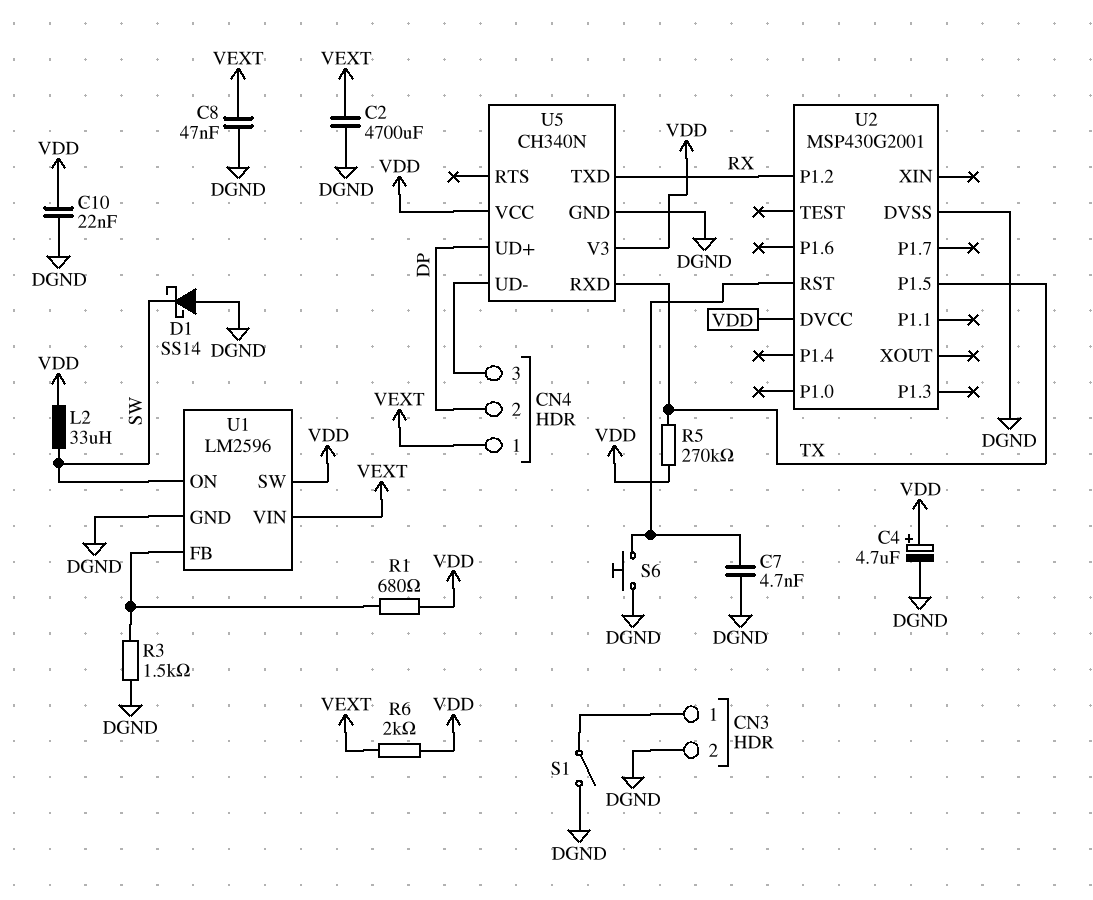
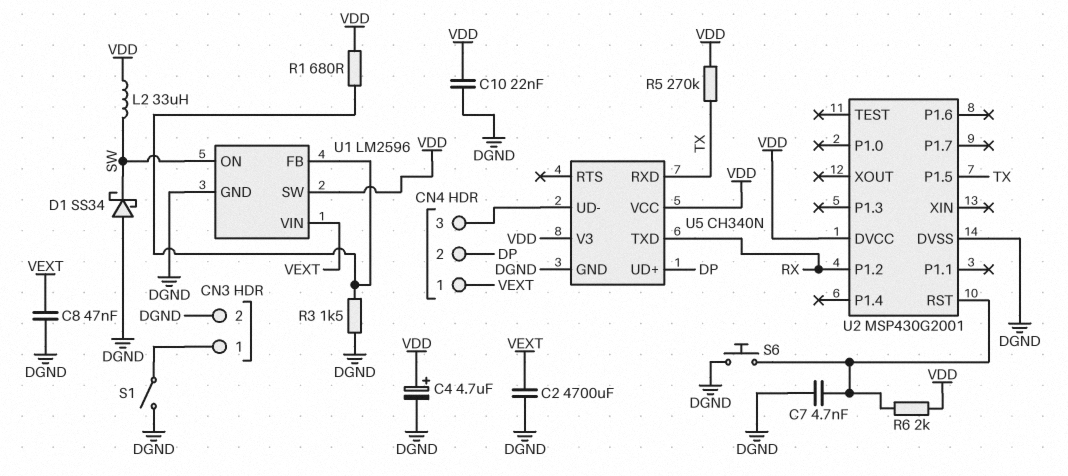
D1: schottky SS14 (A DGND, K SW) -> schottky SS34 (A DGND, K SW)
R6: 2k (VDD, VEXT) -> 2k (U2/RST, VDD)

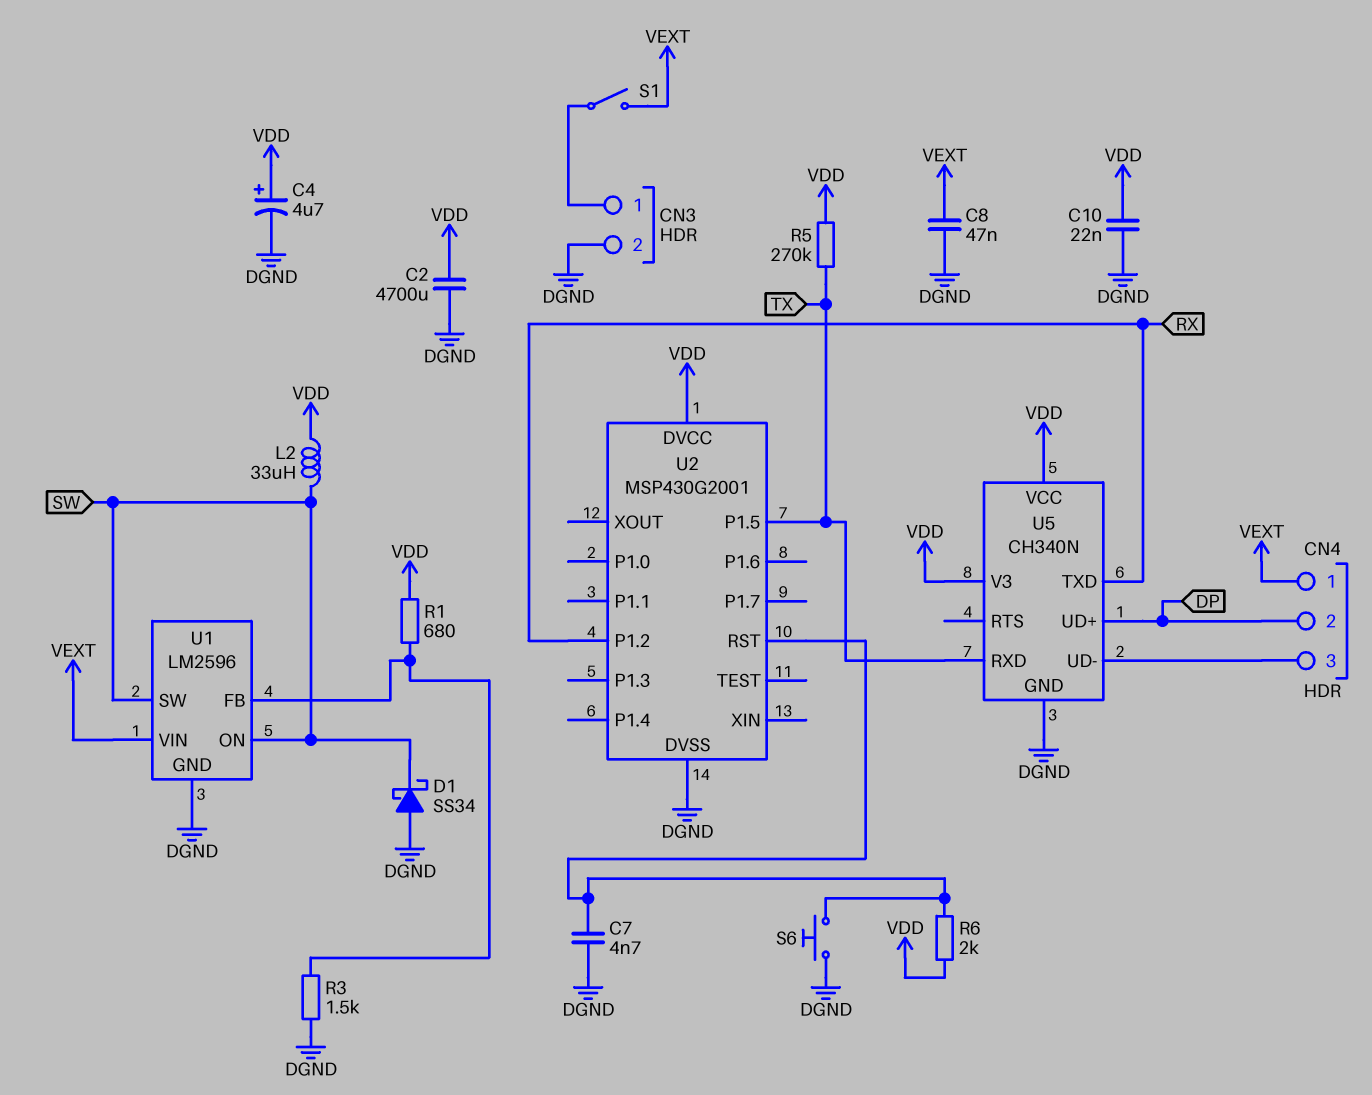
C2: 4700uF (DGND, VEXT) -> 4700uF (DGND, VDD)
S1: switch (CN3/1, DGND) -> switch (CN3/1, VEXT)
U1 pin SW: VDD -> SW

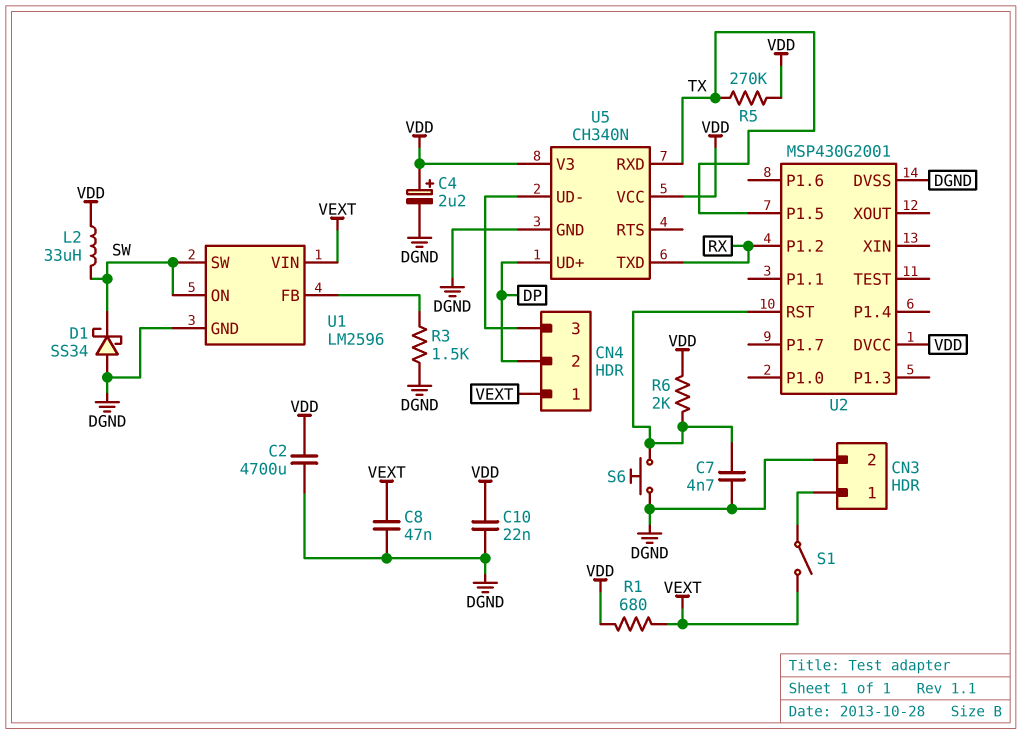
C4: 4.7uF (plus VDD, minus DGND) -> 2.2uF (plus VDD, minus DGND)
R1: 680 (U1/FB, VDD) -> 680 (VDD, VEXT)

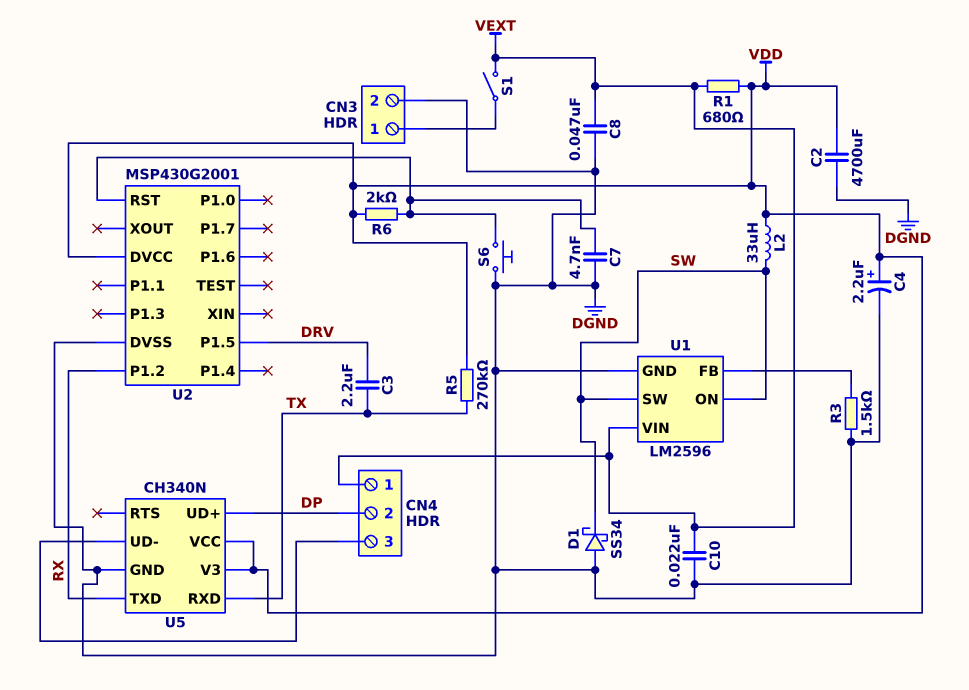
C3: none -> 2.2uF (DRV, TX)
C10: 22nF (DGND, VDD) -> 22nF (DGND, VEXT)
U2 pin P1.5: TX -> DRV

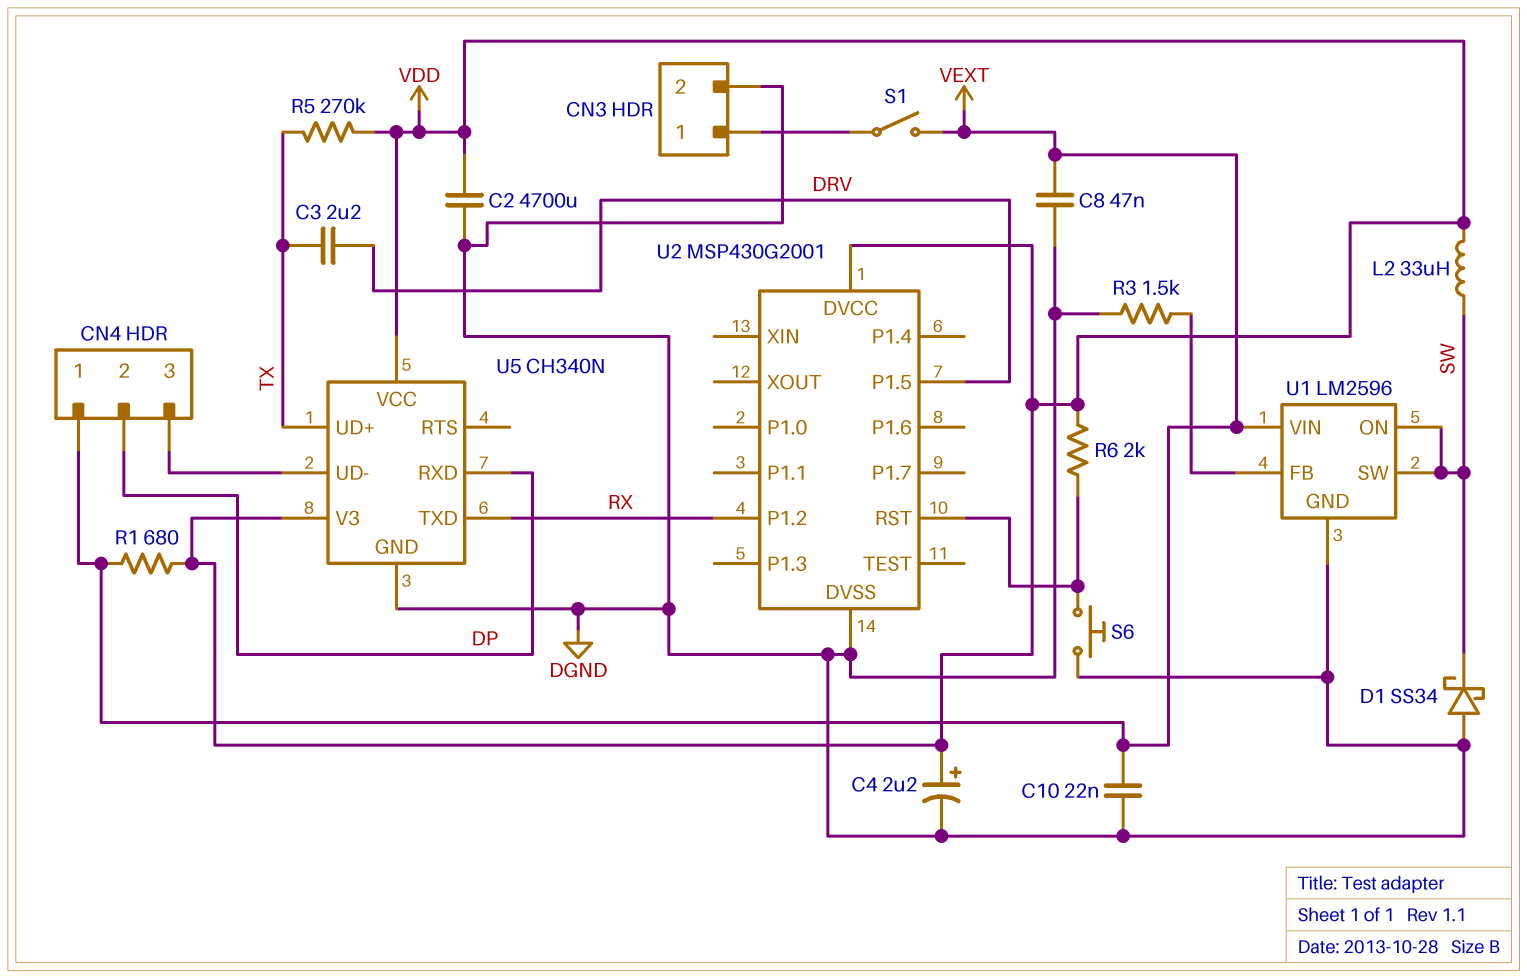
C7: 4.7nF (DGND, U2/RST) -> none
U5 pin RXD: TX -> DP
U5 pin UD+: DP -> TX

